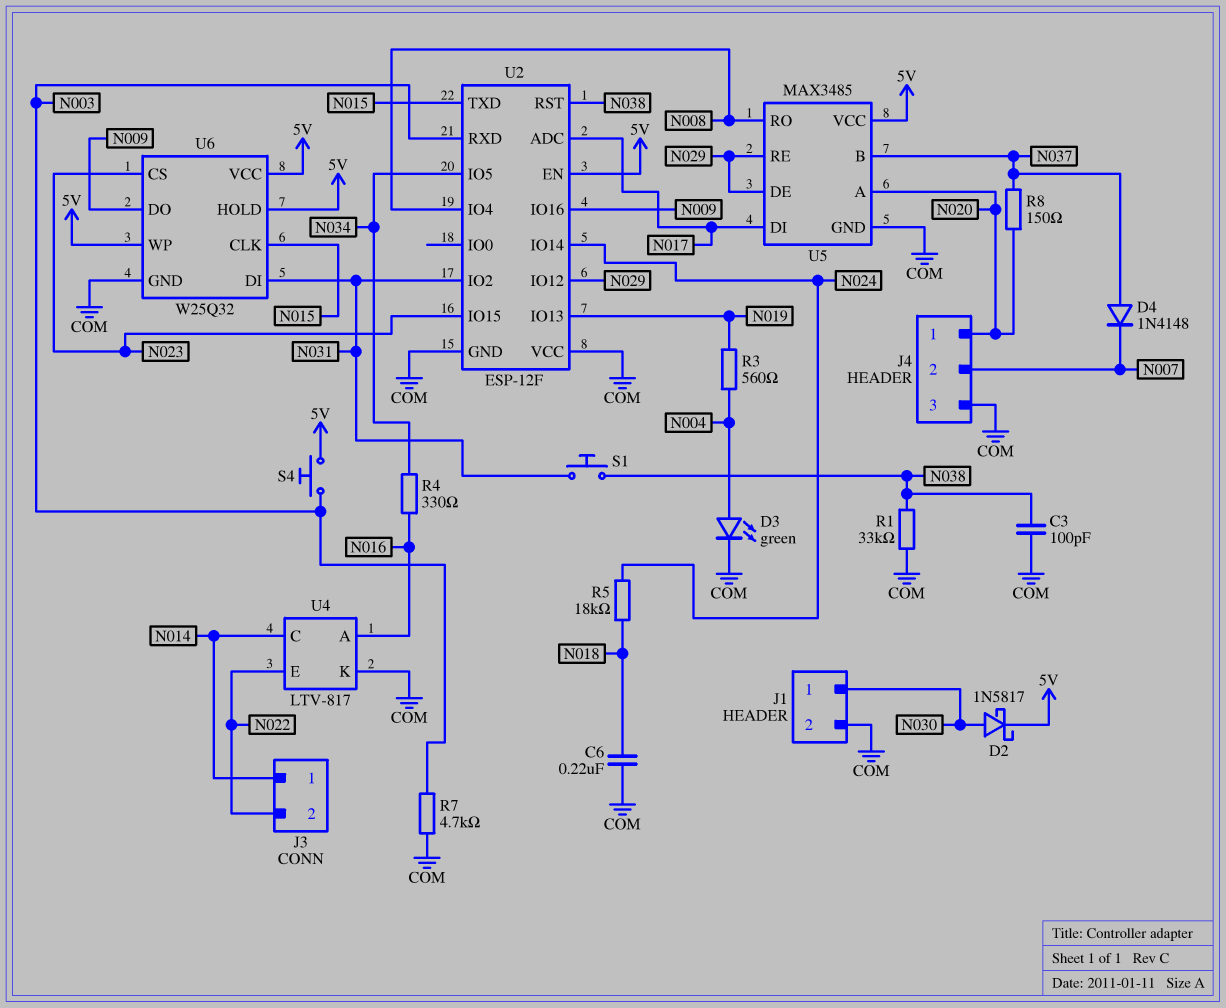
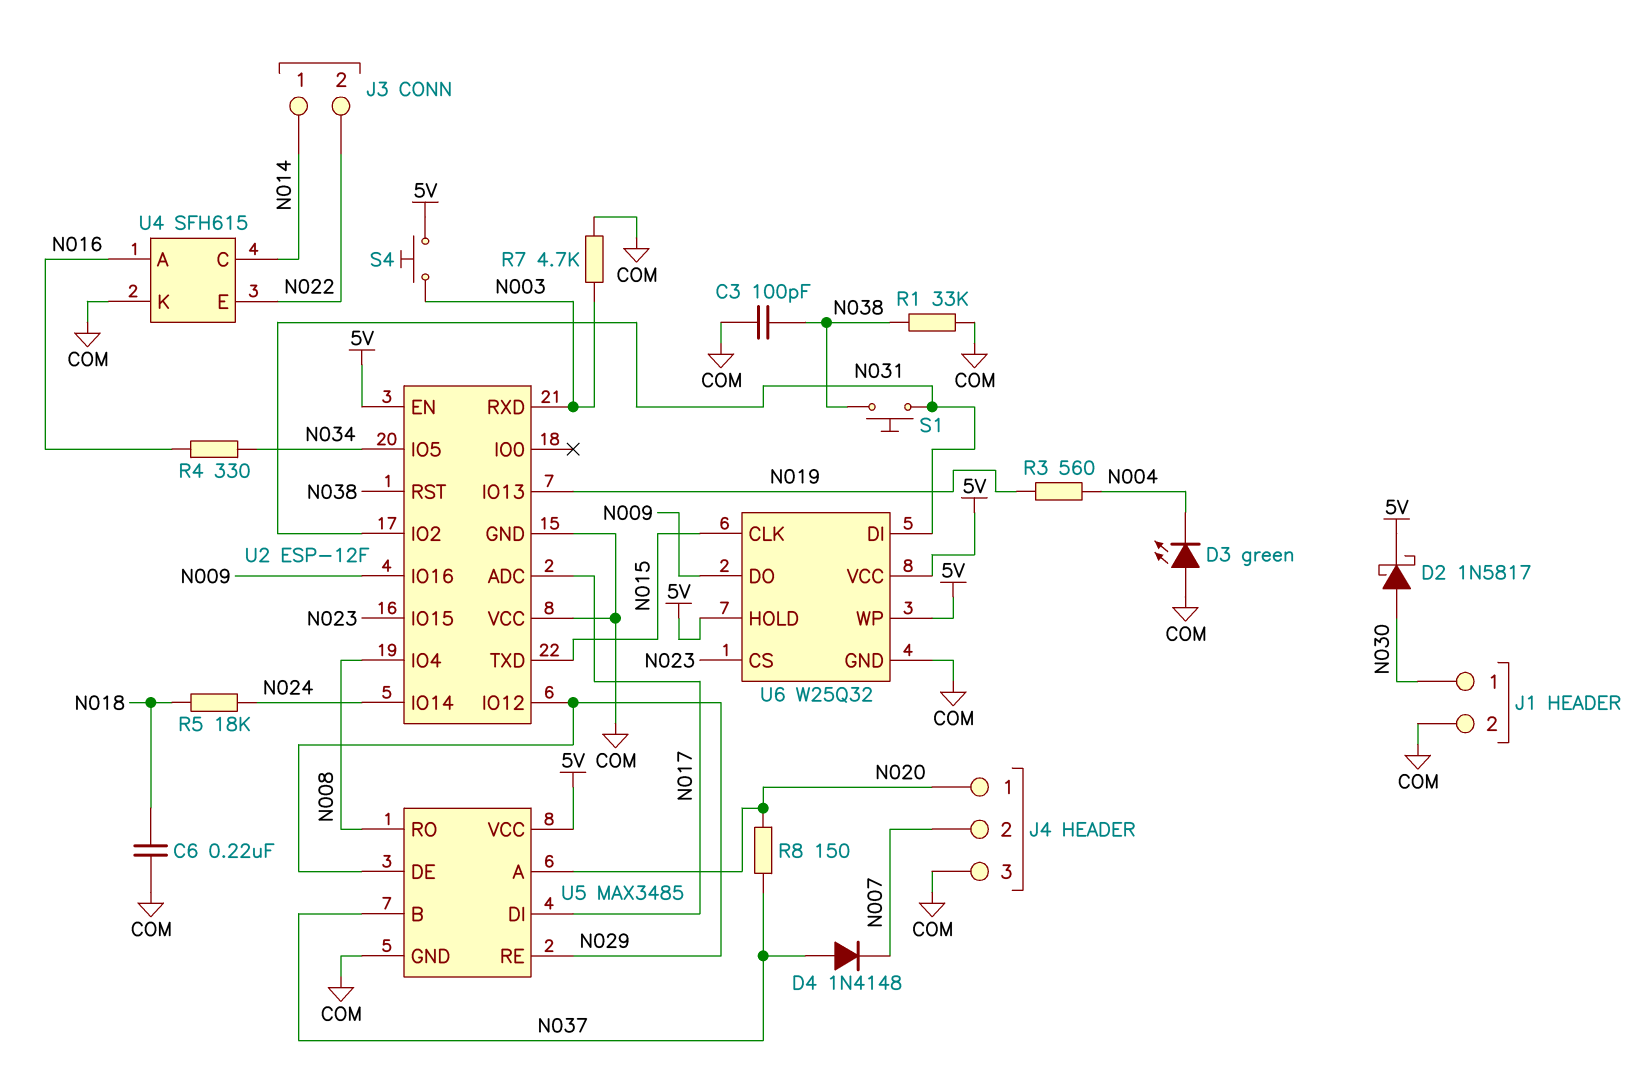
D3: LED green (A N004, K COM) -> LED green (A COM, K N004)
U4: LTV-817 -> SFH615

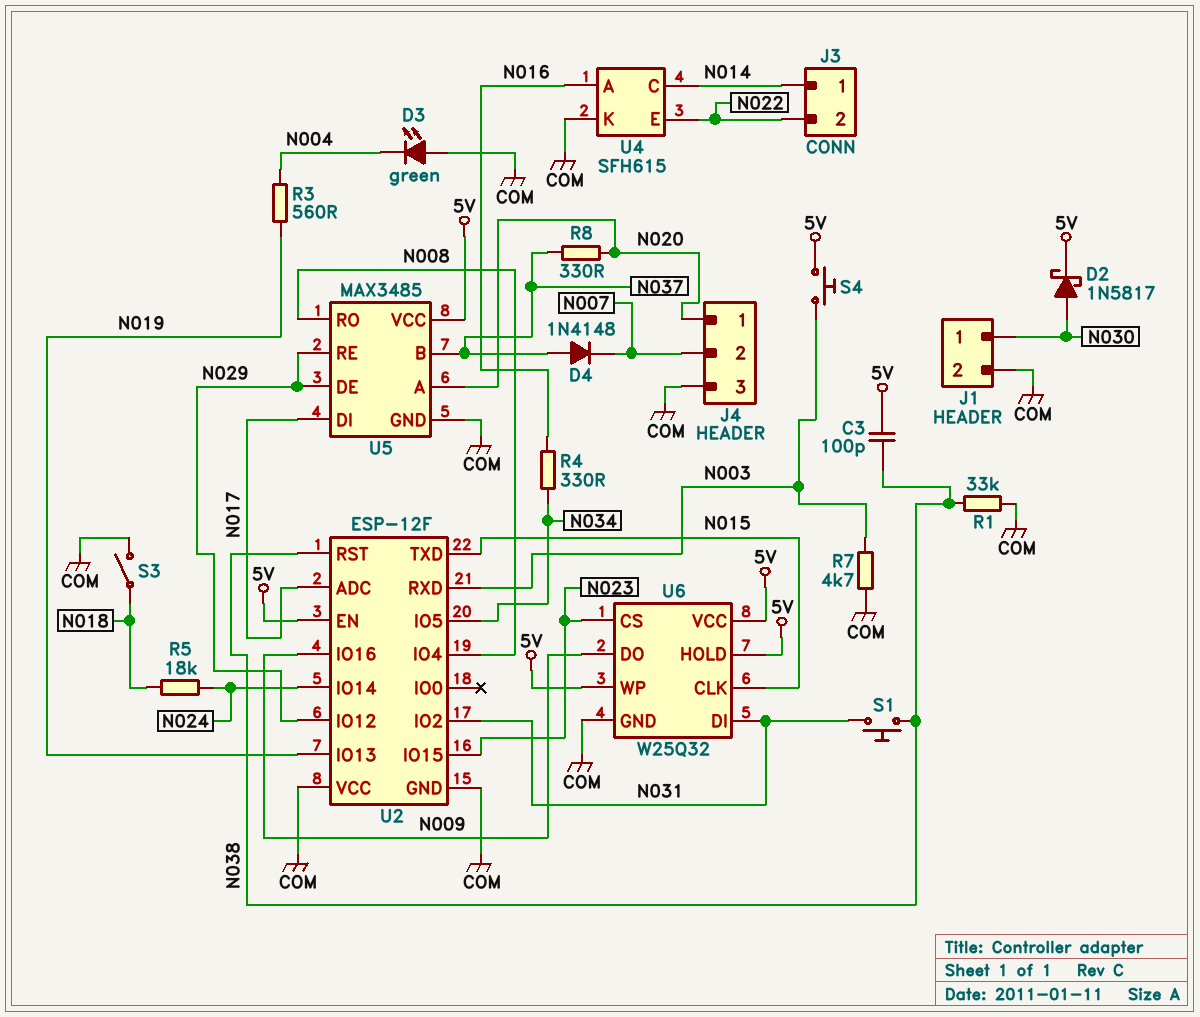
C3: 100pF (COM, N038) -> 100pF (5V, N038)
C6: 220nF (COM, N018) -> none
R8: 150 (N020, N037) -> 330 (N020, N037)
S3: none -> switch (COM, N018)

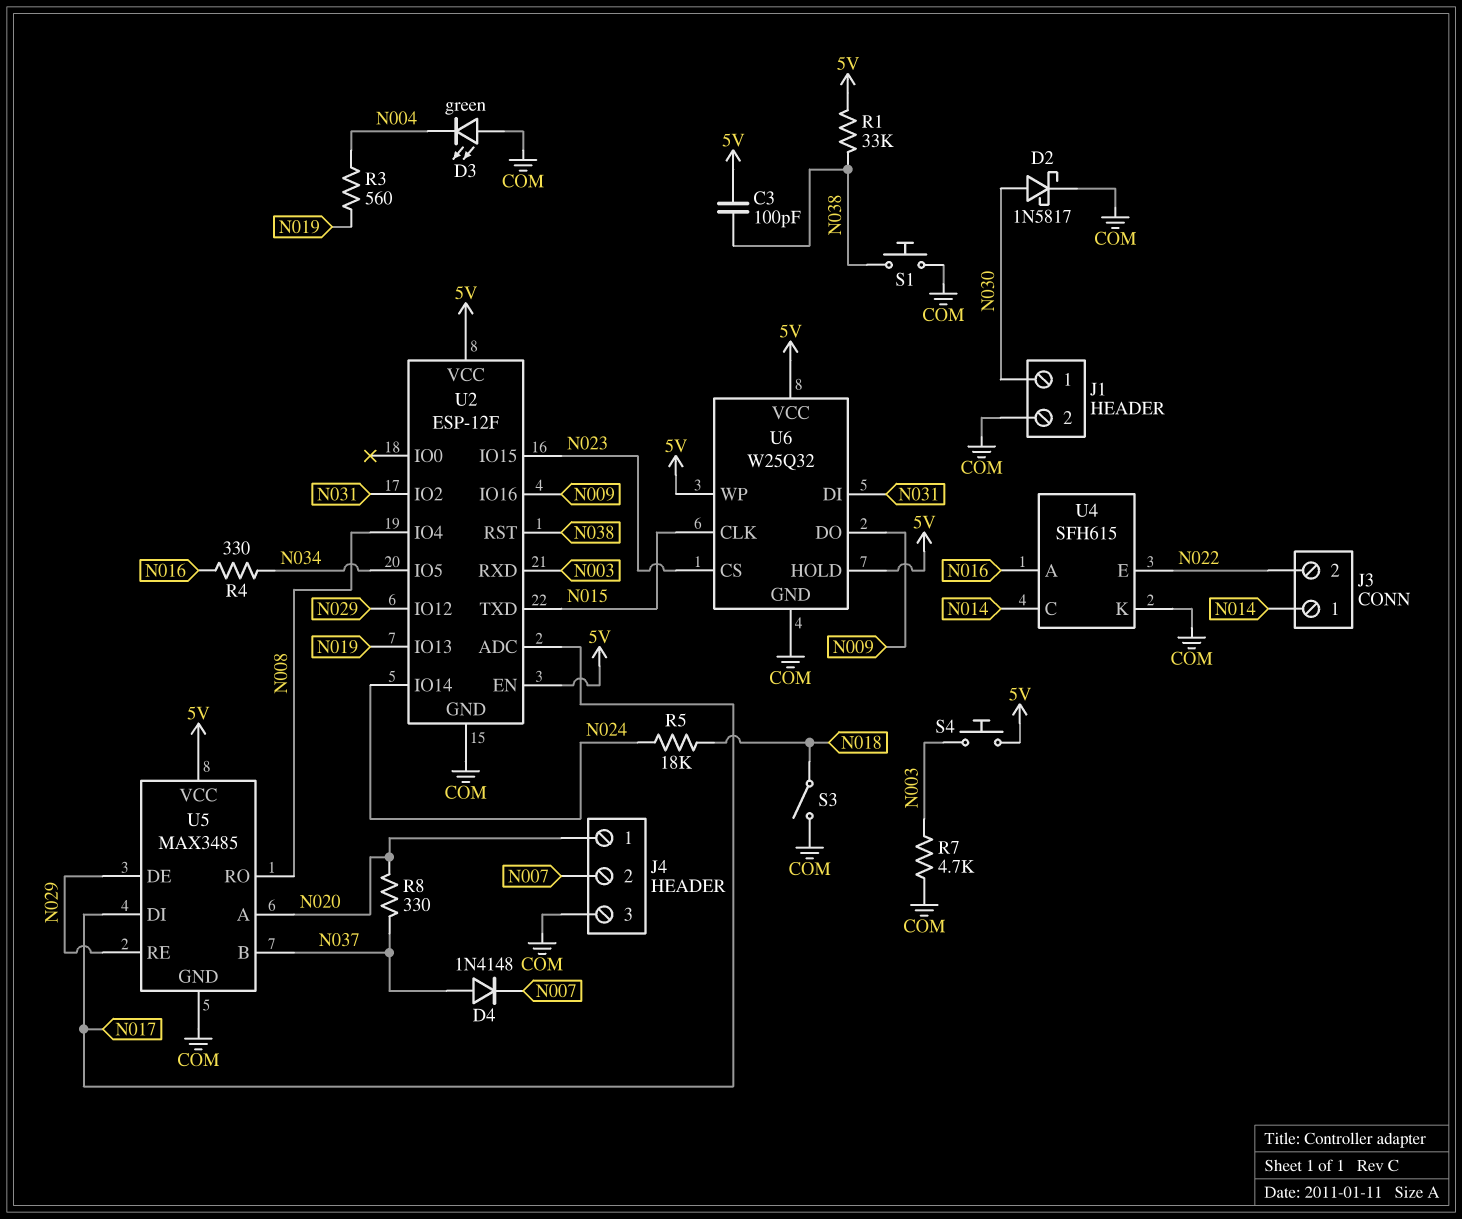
D2: schottky 1N5817 (A N030, K 5V) -> schottky 1N5817 (A N030, K COM)
R1: 33k (COM, N038) -> 33k (5V, N038)
S1: button (N031, N038) -> button (COM, N038)
U2 pin VCC: COM -> 5V

